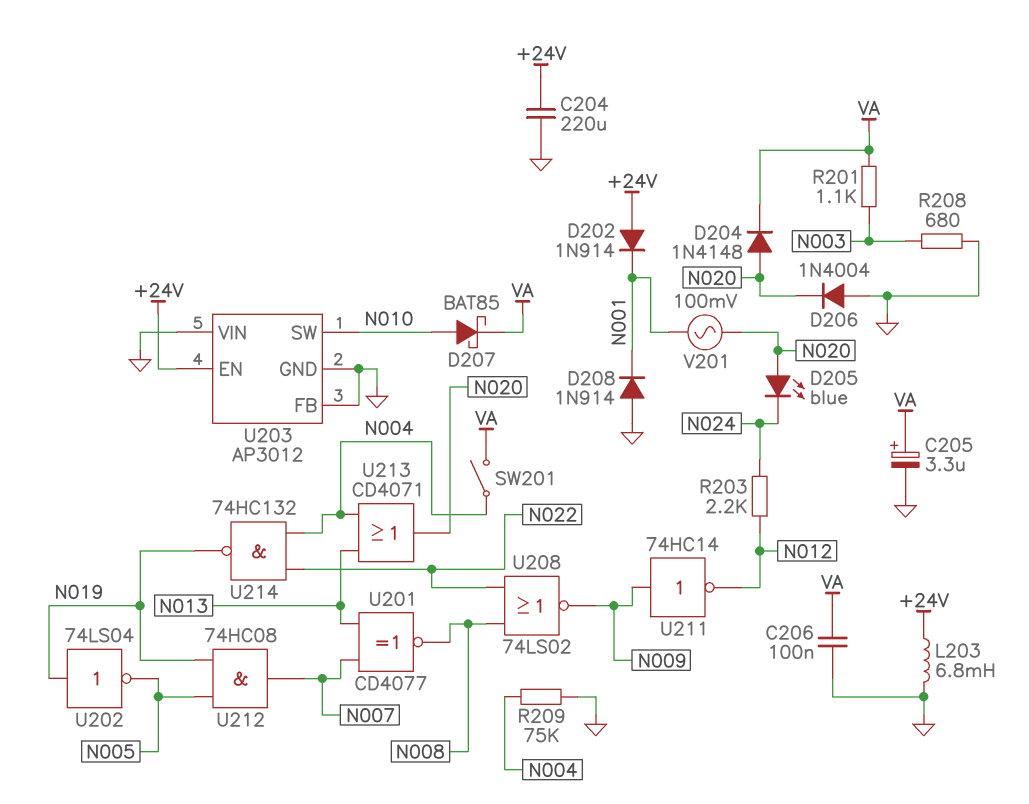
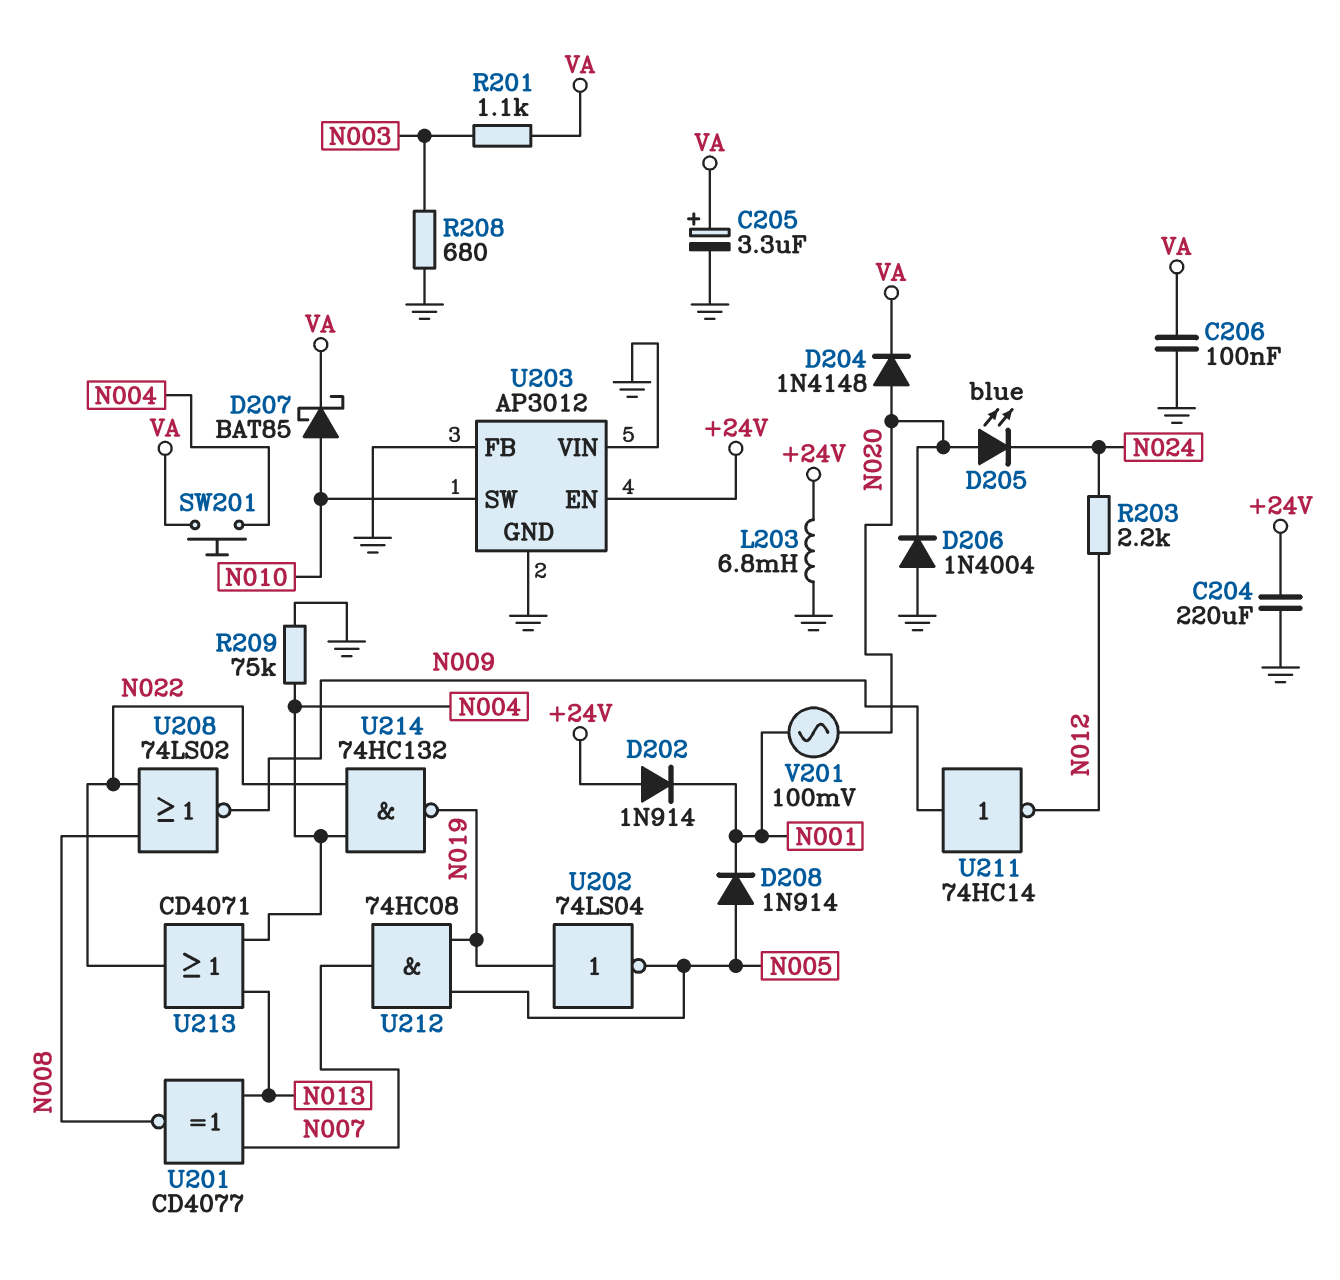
D208: diode 1N914 (A GND, K N001) -> diode 1N914 (A N005, K N001)
SW201: switch (N004, VA) -> button (N004, VA)
U213: OR CD4071 (in N004, in N013, out N020) -> OR CD4071 (in N004, in N013, out N022)

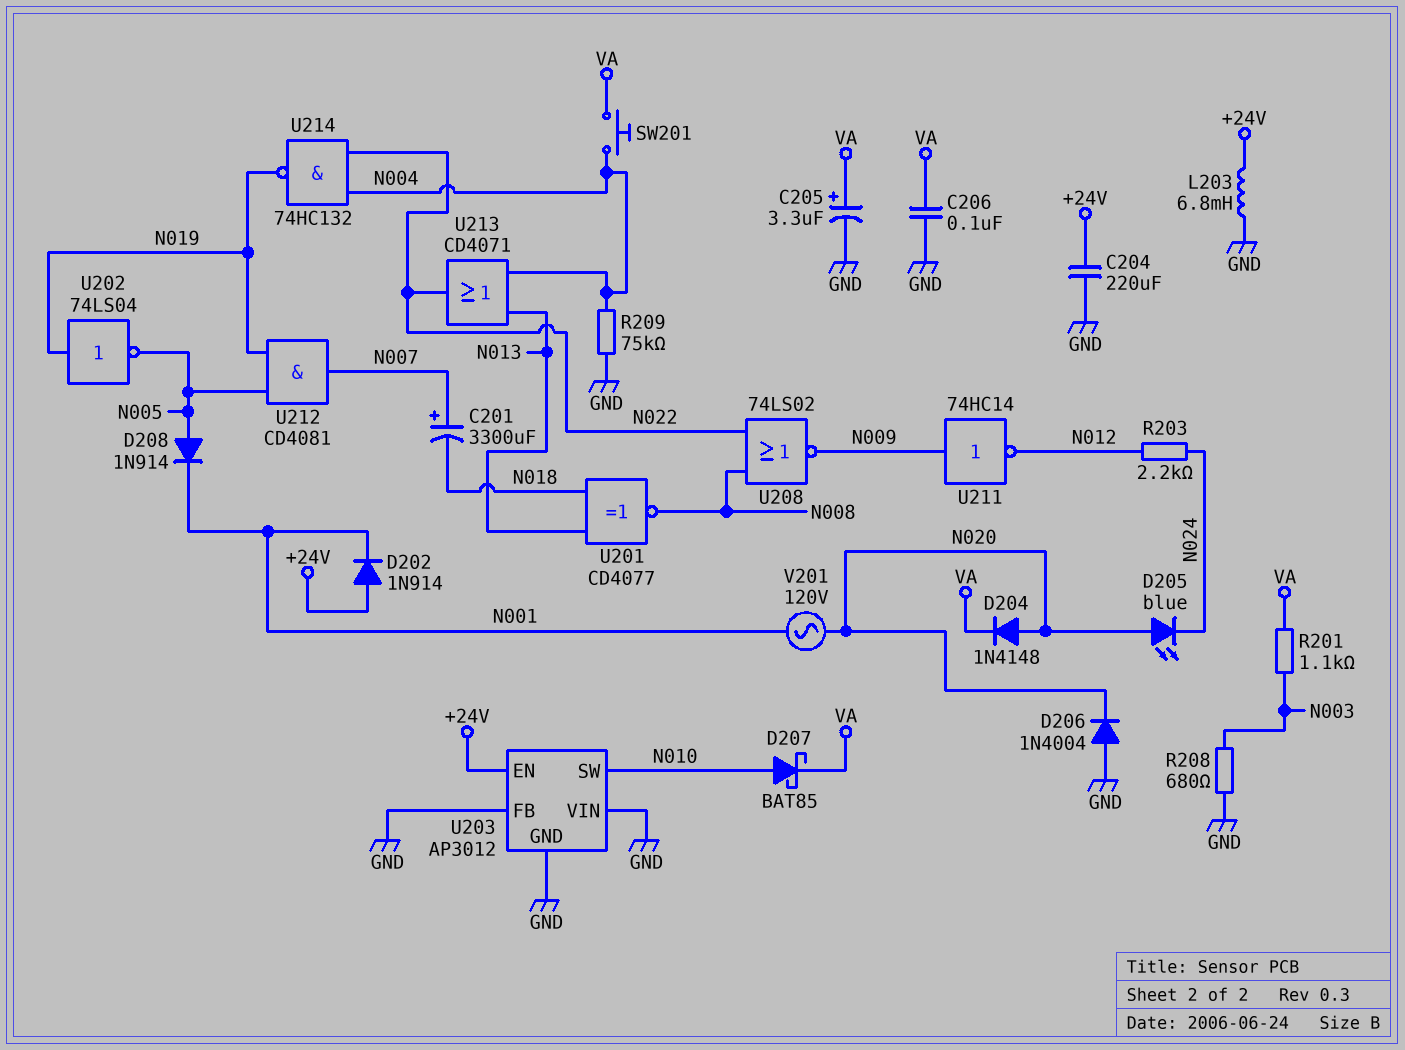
C201: none -> 3300uF (plus N007, minus N018)
U201: XNOR CD4077 (in N007, in N013, out N008) -> XNOR CD4077 (in N013, in N018, out N008)
U212: AND 74HC08 (in N005, in N019, out N007) -> AND CD4081 (in N005, in N019, out N007)
V201: AC 100mV (N001, N020) -> AC 120V (N001, N020)

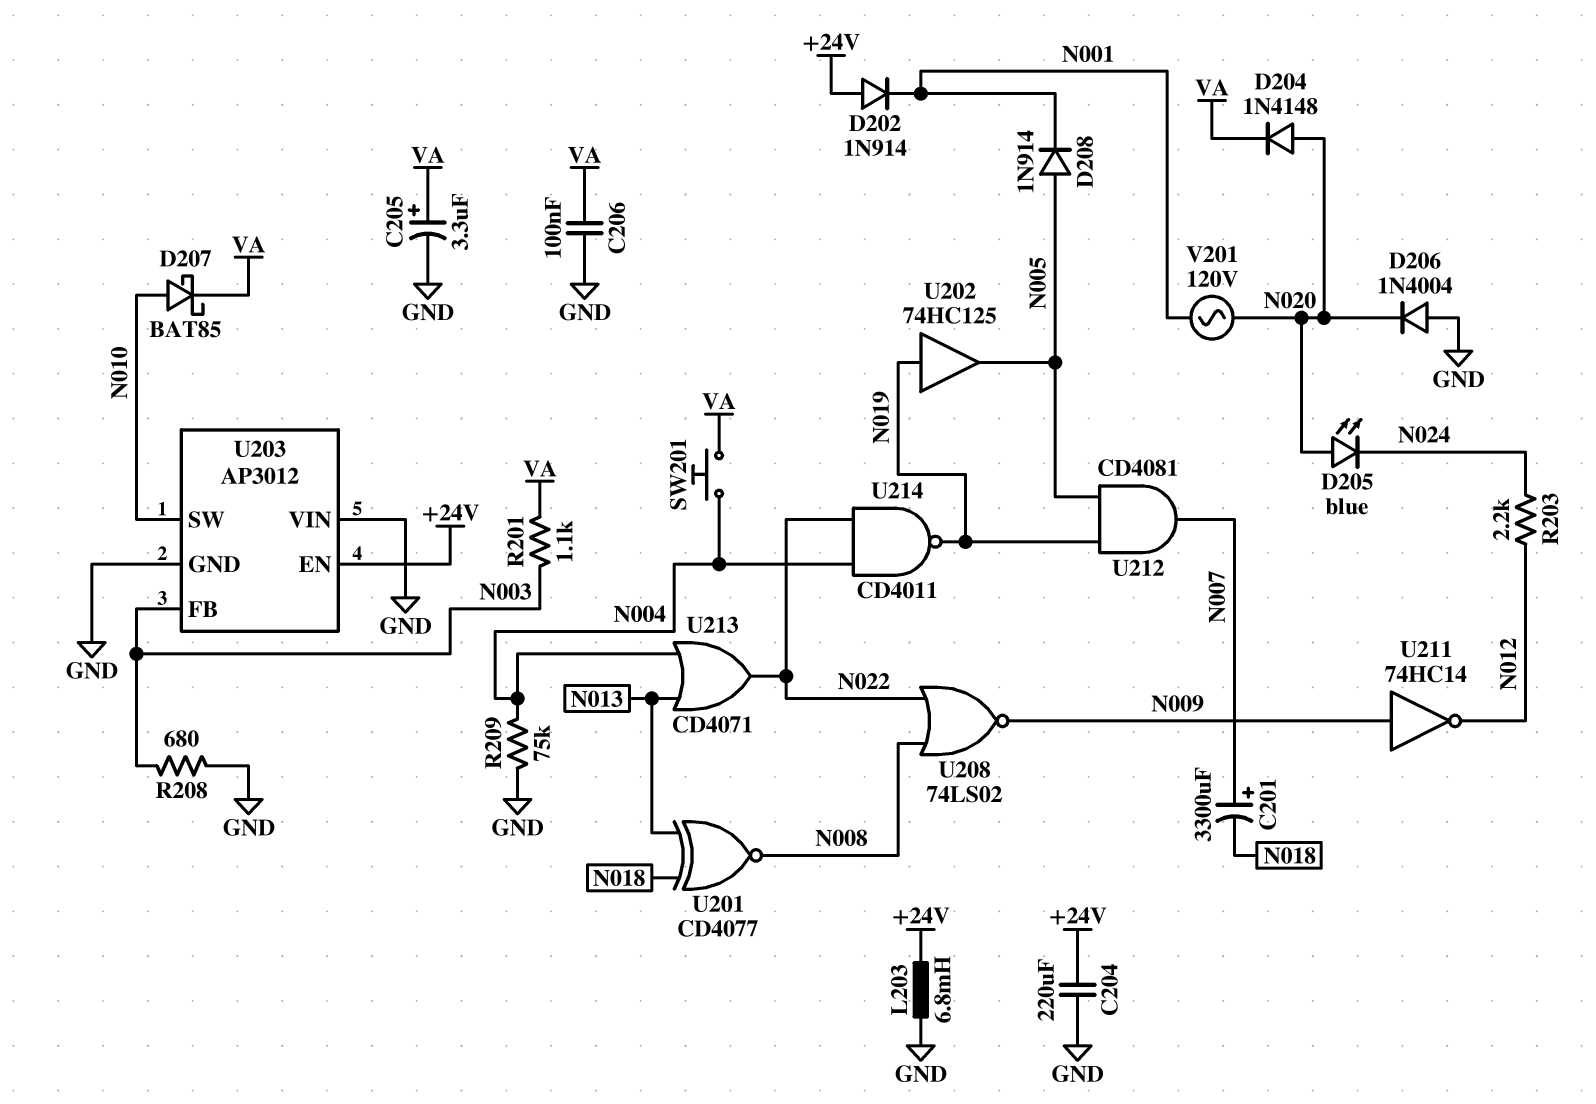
U202: NOT 74LS04 (in N019, out N005) -> buffer 74HC125 (in N019, out N005)
U203 pin FB: GND -> N003
U214: NAND 74HC132 (in N004, in N022, out N019) -> NAND CD4011 (in N004, in N022, out N019)

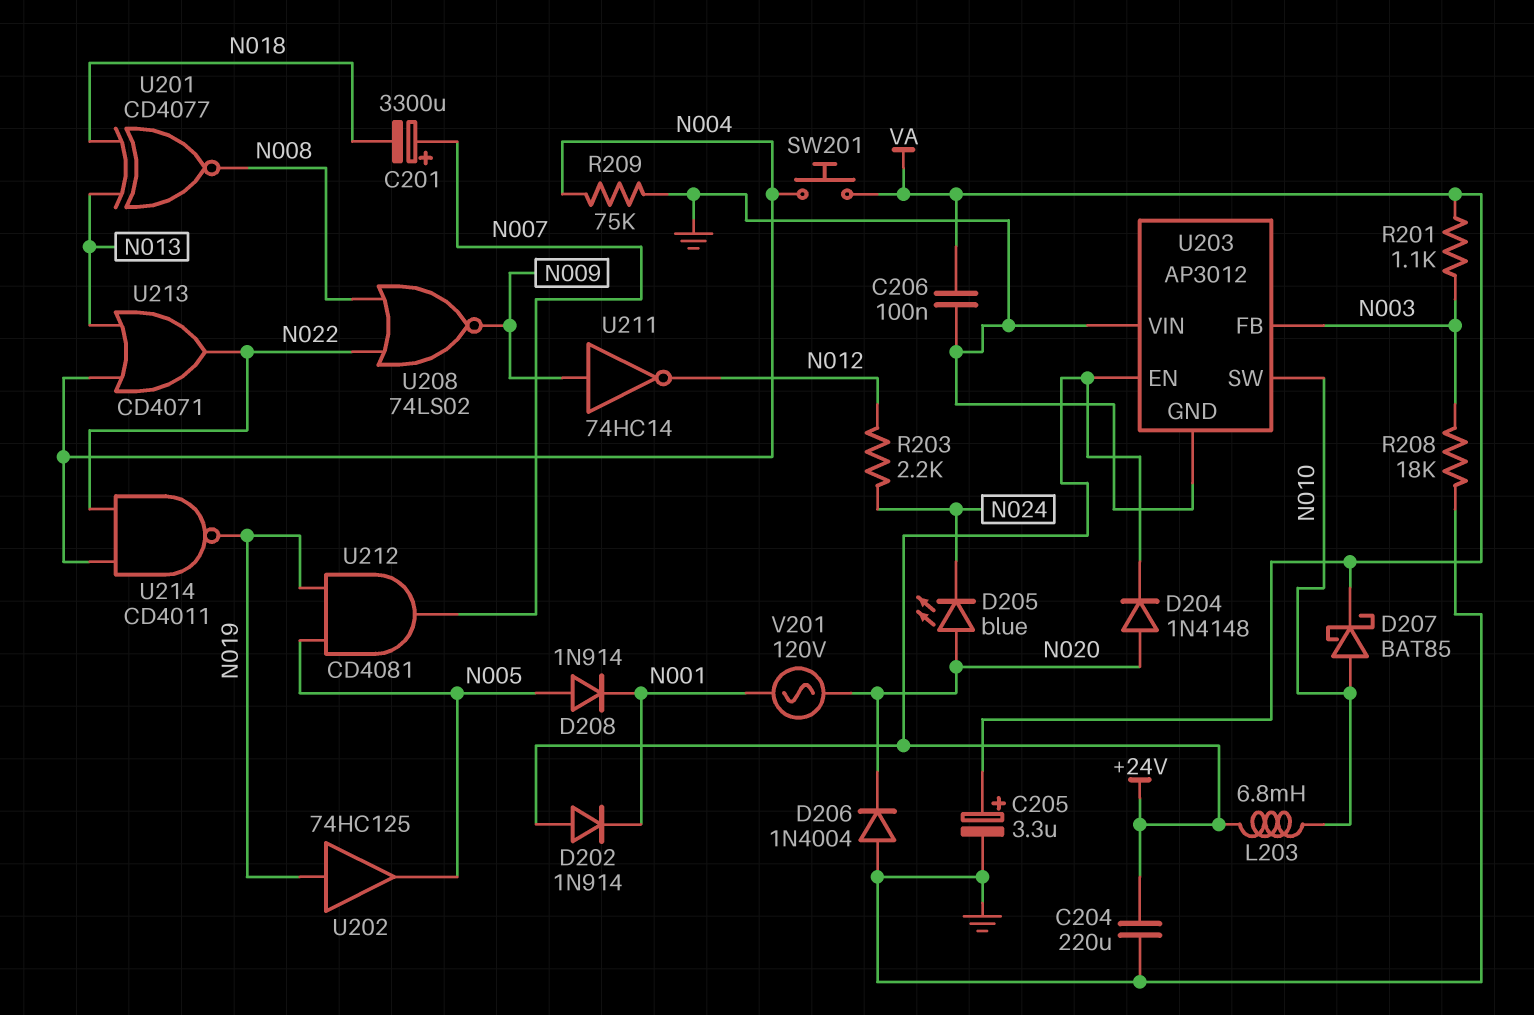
D204: diode 1N4148 (A N020, K VA) -> diode 1N4148 (A N020, K +24V)
L203: 6.8mH (+24V, GND) -> 6.8mH (+24V, N010)
R208: 680 (GND, N003) -> 18k (GND, N003)

